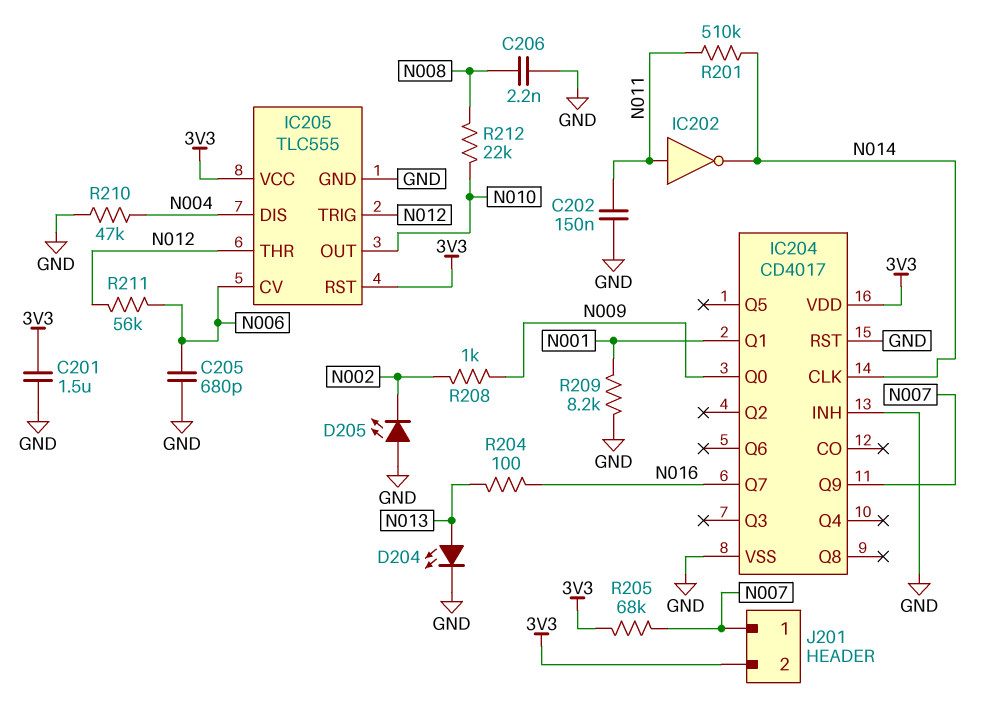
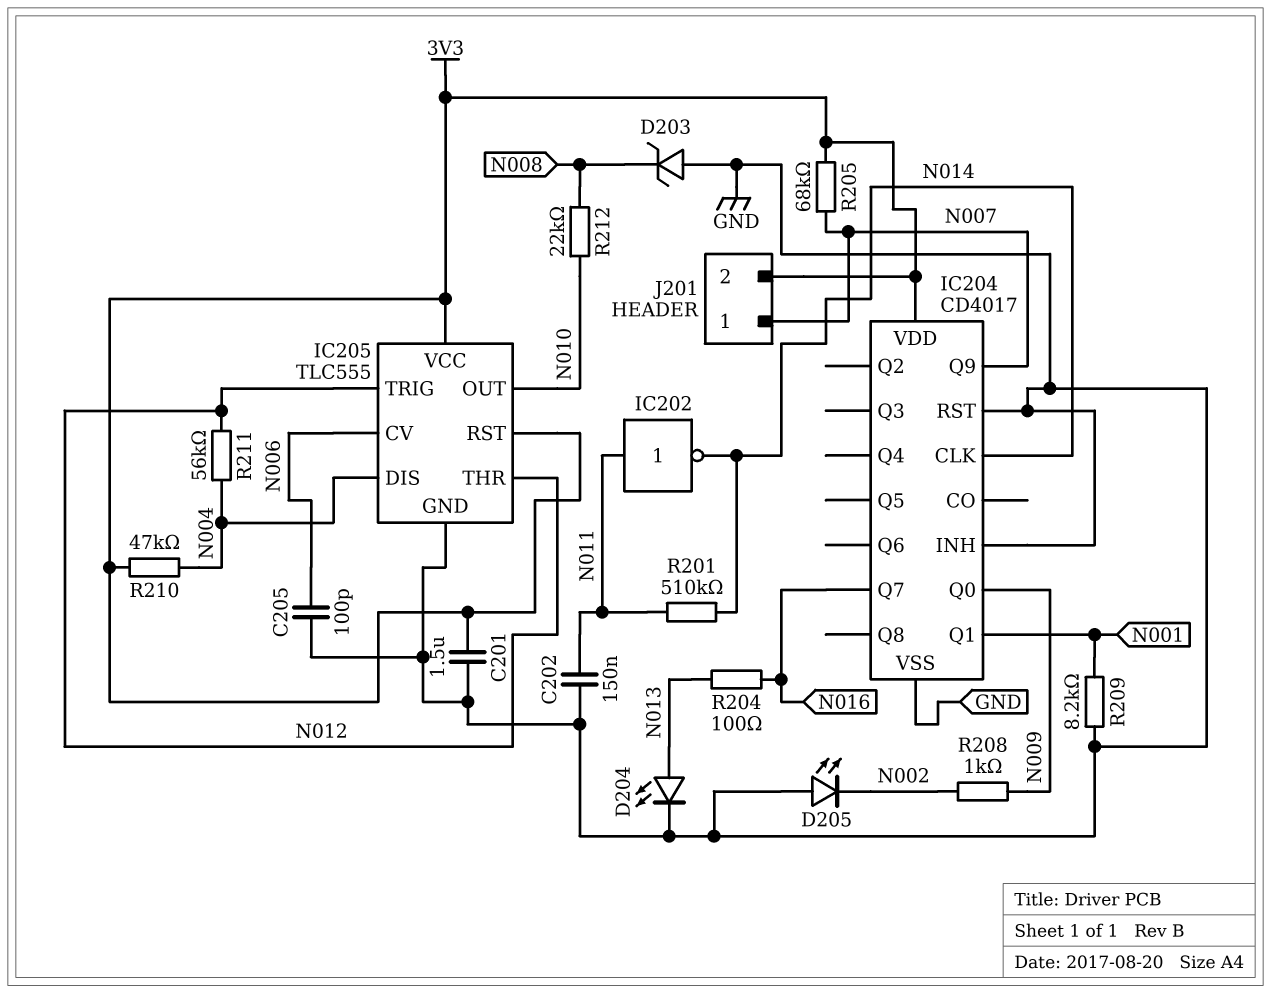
C205: 680pF (GND, N006) -> 100pF (GND, N006)
C206: 2.2nF (GND, N008) -> none
D203: none -> zener (A GND, K N008)
R210: 47k (GND, N004) -> 47k (3V3, N004)
R211: 56k (N006, N012) -> 56k (N004, N012)

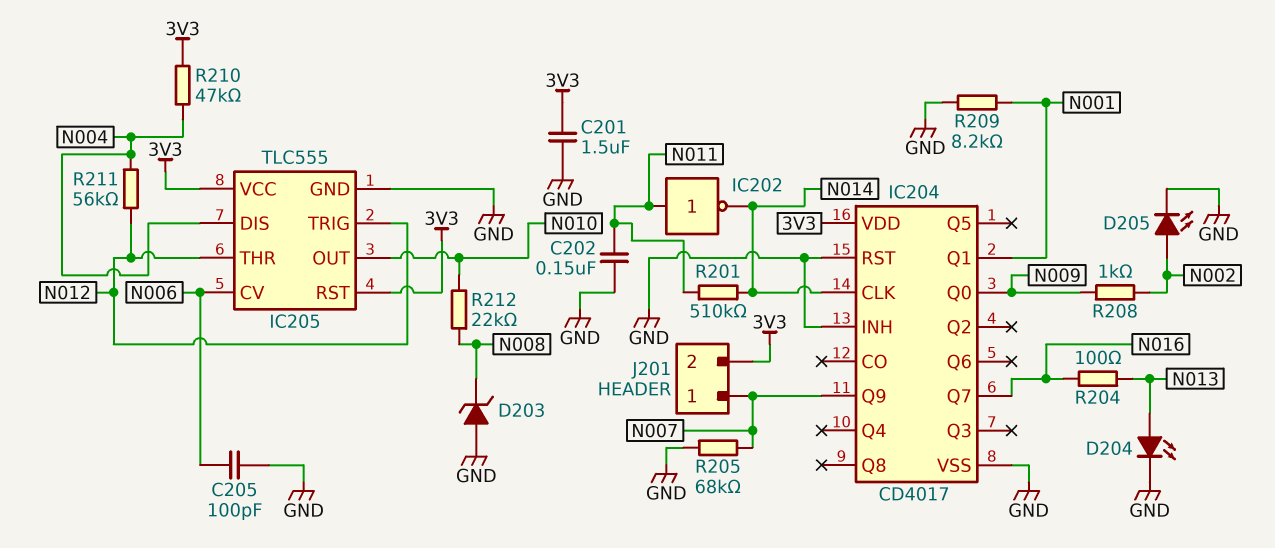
D205: LED (A GND, K N002) -> LED (A N002, K GND)
R205: 68k (3V3, N007) -> 68k (GND, N007)

